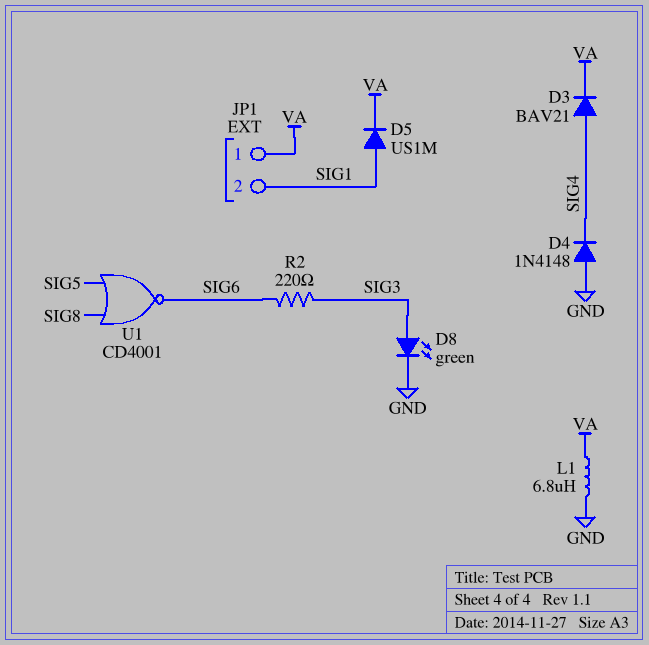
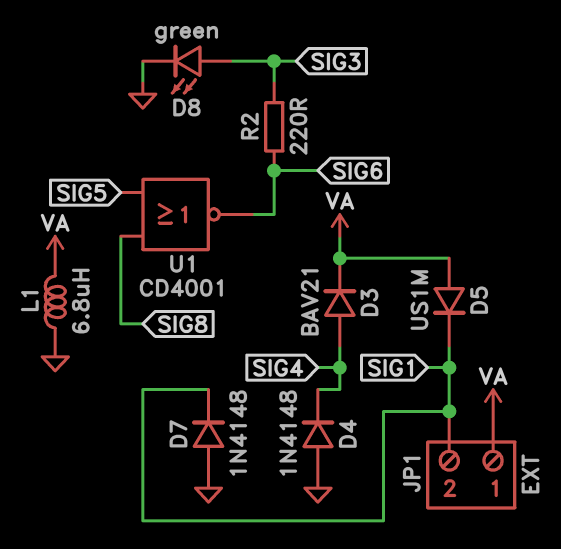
D5: diode US1M (A SIG1, K VA) -> diode US1M (A VA, K SIG1)
D7: none -> diode 1N4148 (A GND, K SIG1)

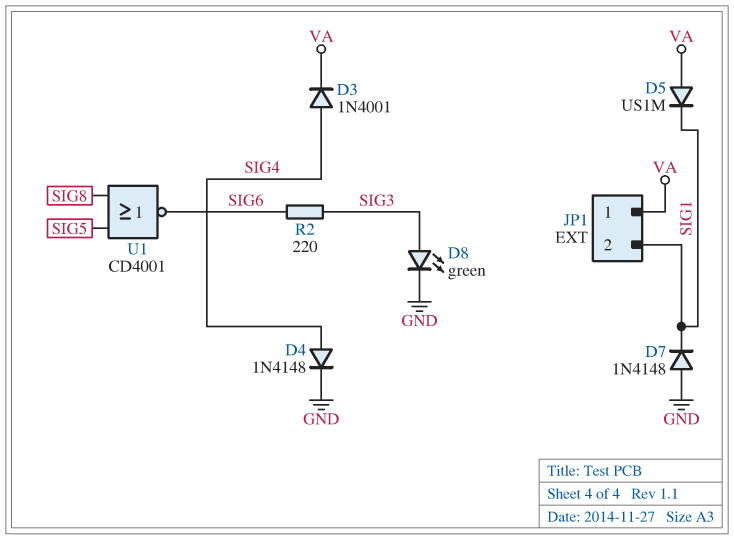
D3: diode BAV21 (A SIG4, K VA) -> diode 1N4001 (A SIG4, K VA)
D4: diode 1N4148 (A GND, K SIG4) -> diode 1N4148 (A SIG4, K GND)
L1: 6.8uH (GND, VA) -> none

